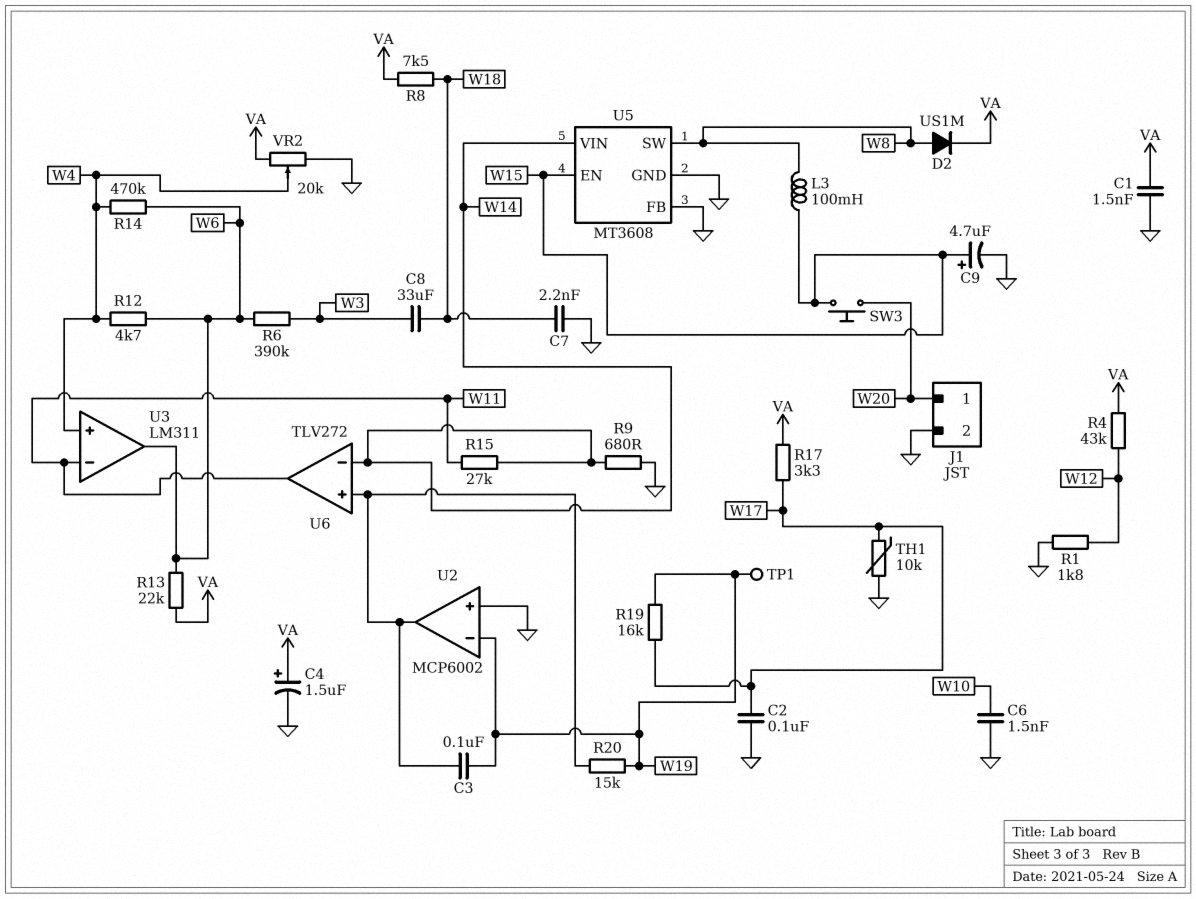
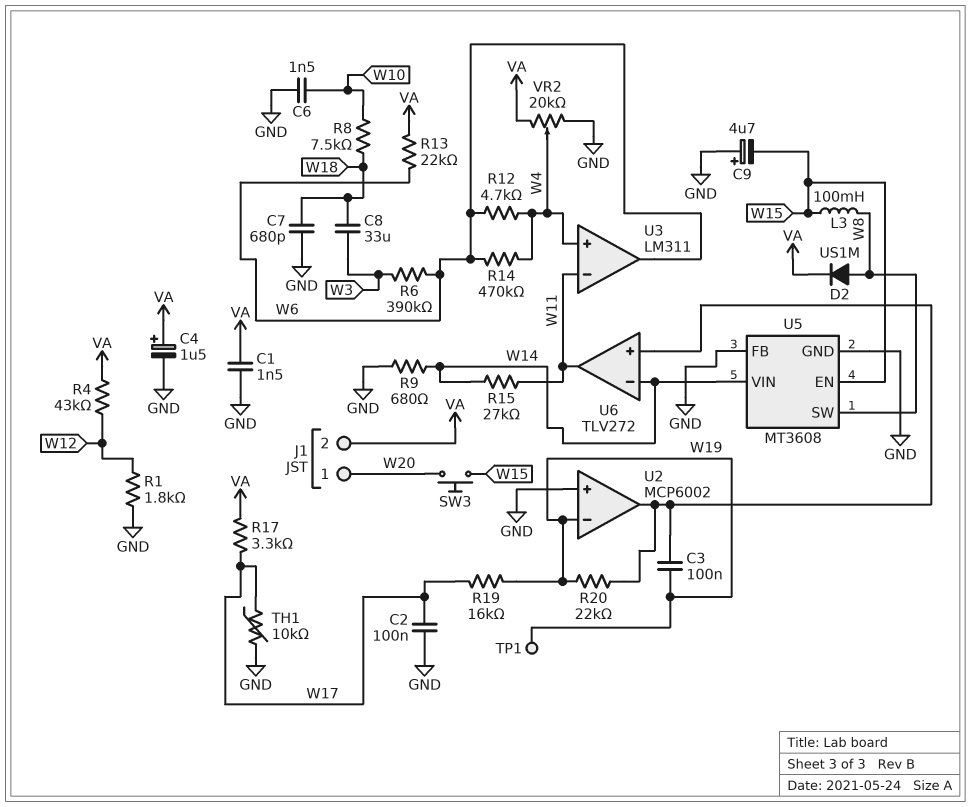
C7: 2.2nF (GND, W18) -> 680pF (GND, W18)
C9: 4.7uF (plus W15, minus GND) -> 4.7uF (plus GND, minus W15)
J1 pin 2: GND -> VA
R8: 7.5k (VA, W18) -> 7.5k (W10, W18)
R20: 15k (U2/out, W19) -> 22k (U2/out, W19)

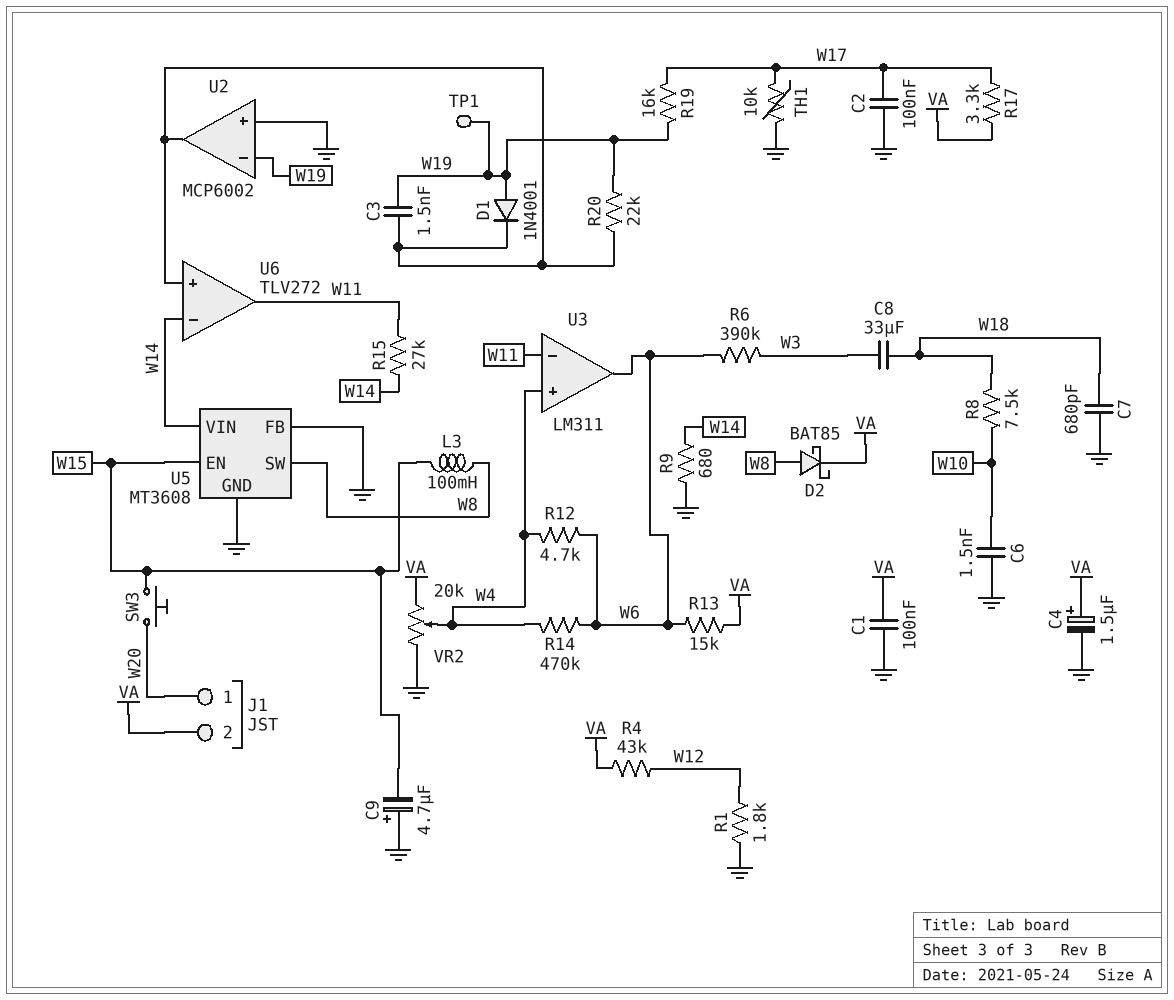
C1: 1.5nF (GND, VA) -> 100nF (GND, VA)
C3: 100nF (U2/out, W19) -> 1.5nF (U2/out, W19)
D1: none -> diode 1N4001 (A W19, K U2/out)
D2: diode US1M (A W8, K VA) -> schottky BAT85 (A W8, K VA)
R13: 22k (VA, W6) -> 15k (VA, W6)

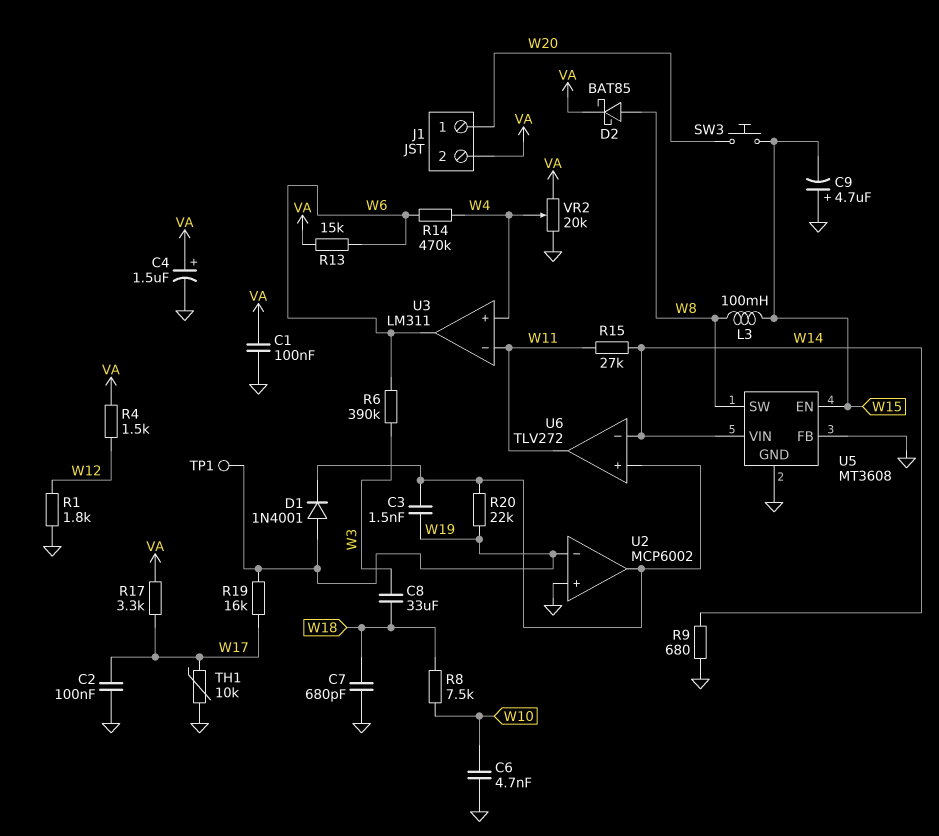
C6: 1.5nF (GND, W10) -> 4.7nF (GND, W10)
R4: 43k (VA, W12) -> 1.5k (VA, W12)
R12: 4.7k (W4, W6) -> none

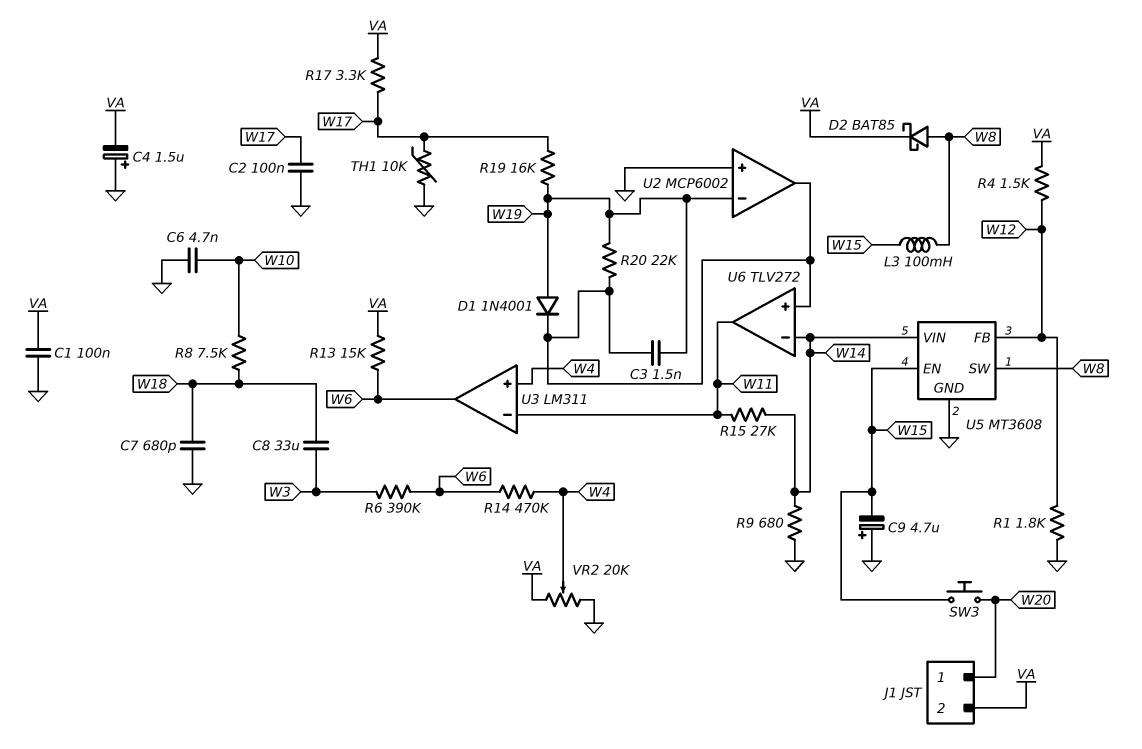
C4: 1.5uF (plus VA, minus GND) -> 1.5uF (plus GND, minus VA)
TP1: test point (W19) -> none
U5 pin FB: GND -> W12

